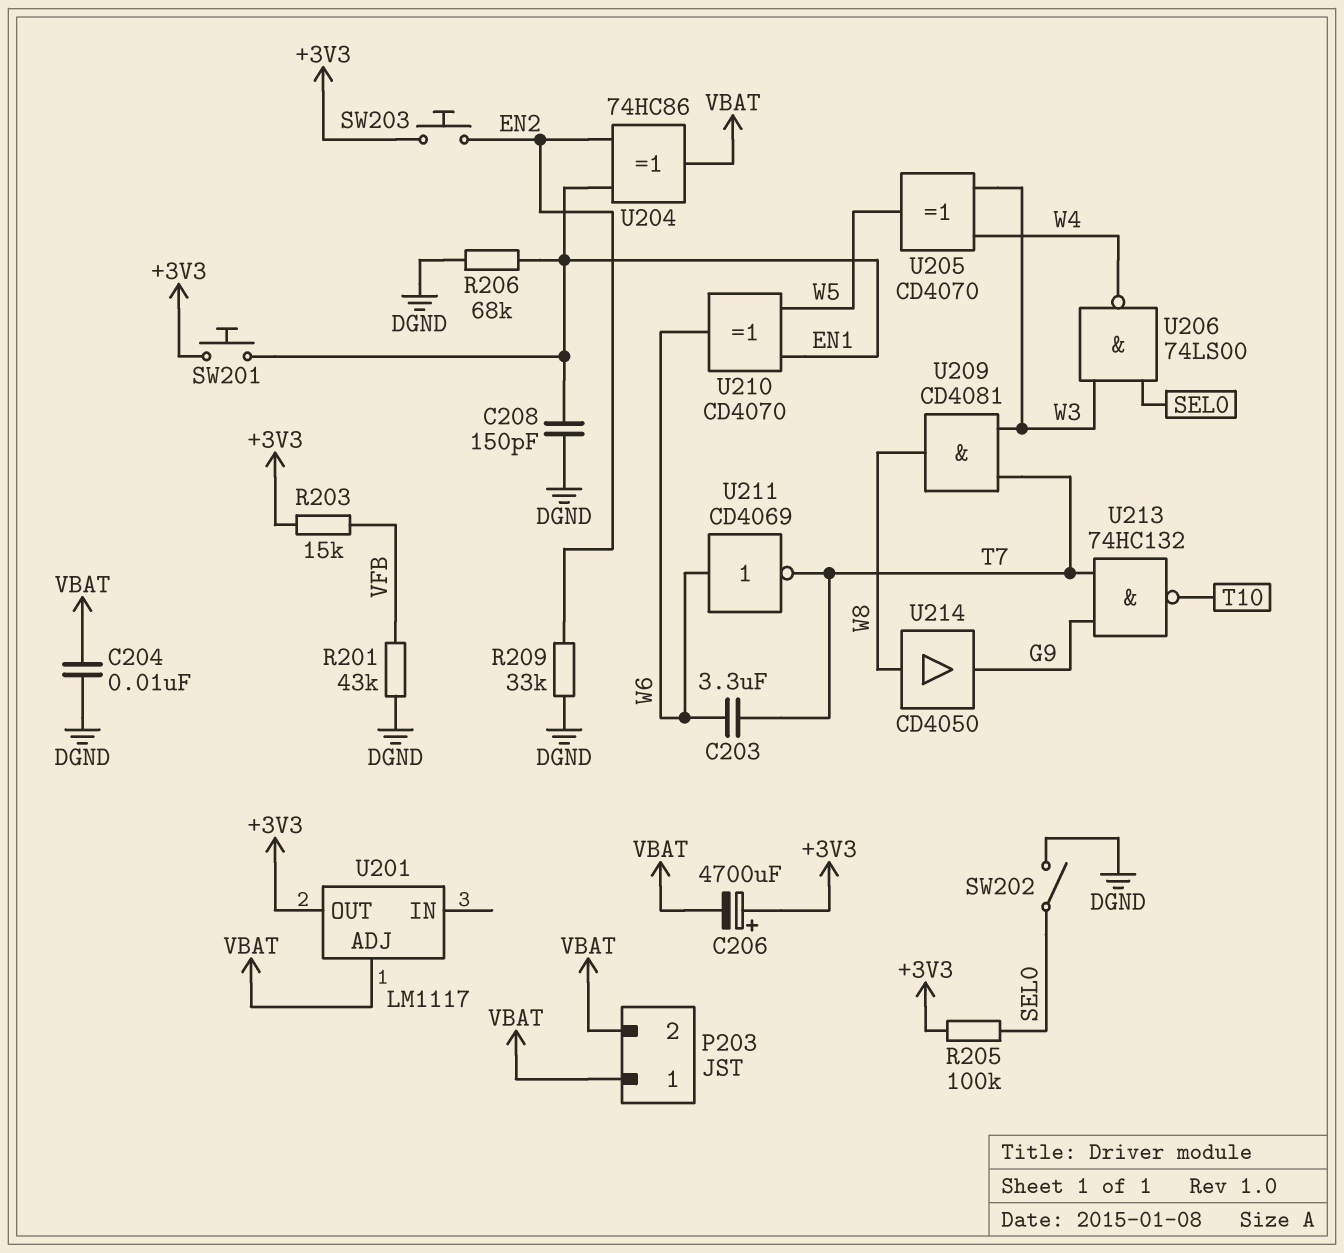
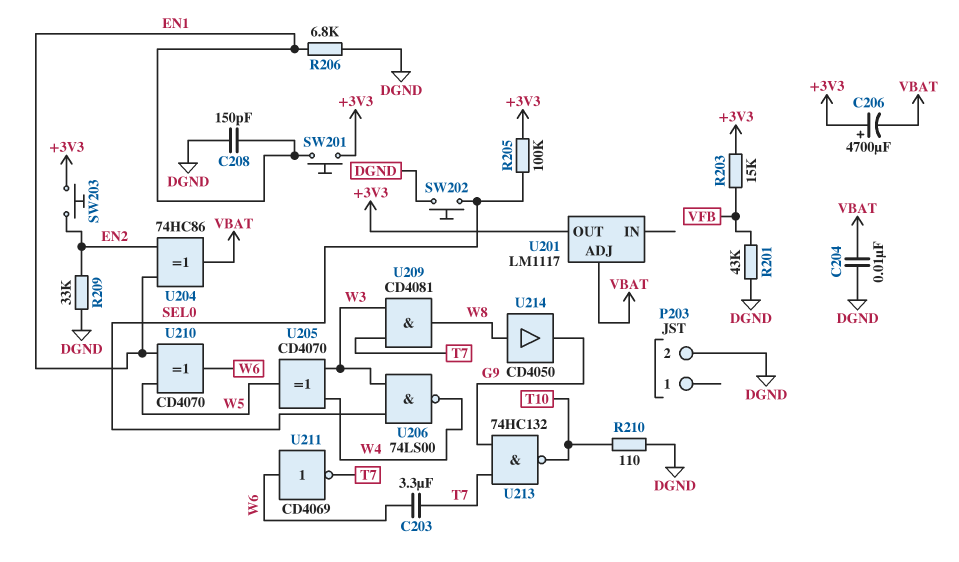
P203 pin 1: VBAT -> none
P203 pin 2: VBAT -> DGND
R206: 68k (DGND, EN1) -> 6.8k (DGND, EN1)
R210: none -> 110 (DGND, T10)
SW202: switch (DGND, SEL0) -> button (DGND, SEL0)

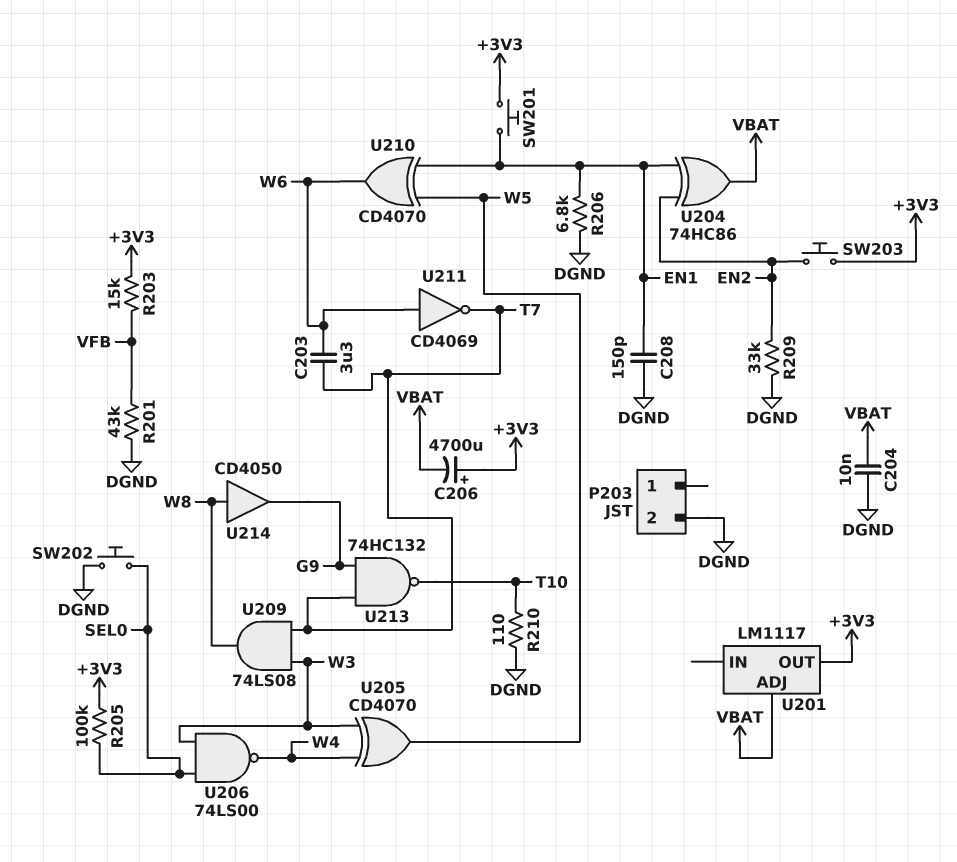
U209: AND CD4081 (in T7, in W3, out W8) -> AND 74LS08 (in T7, in W3, out W8)

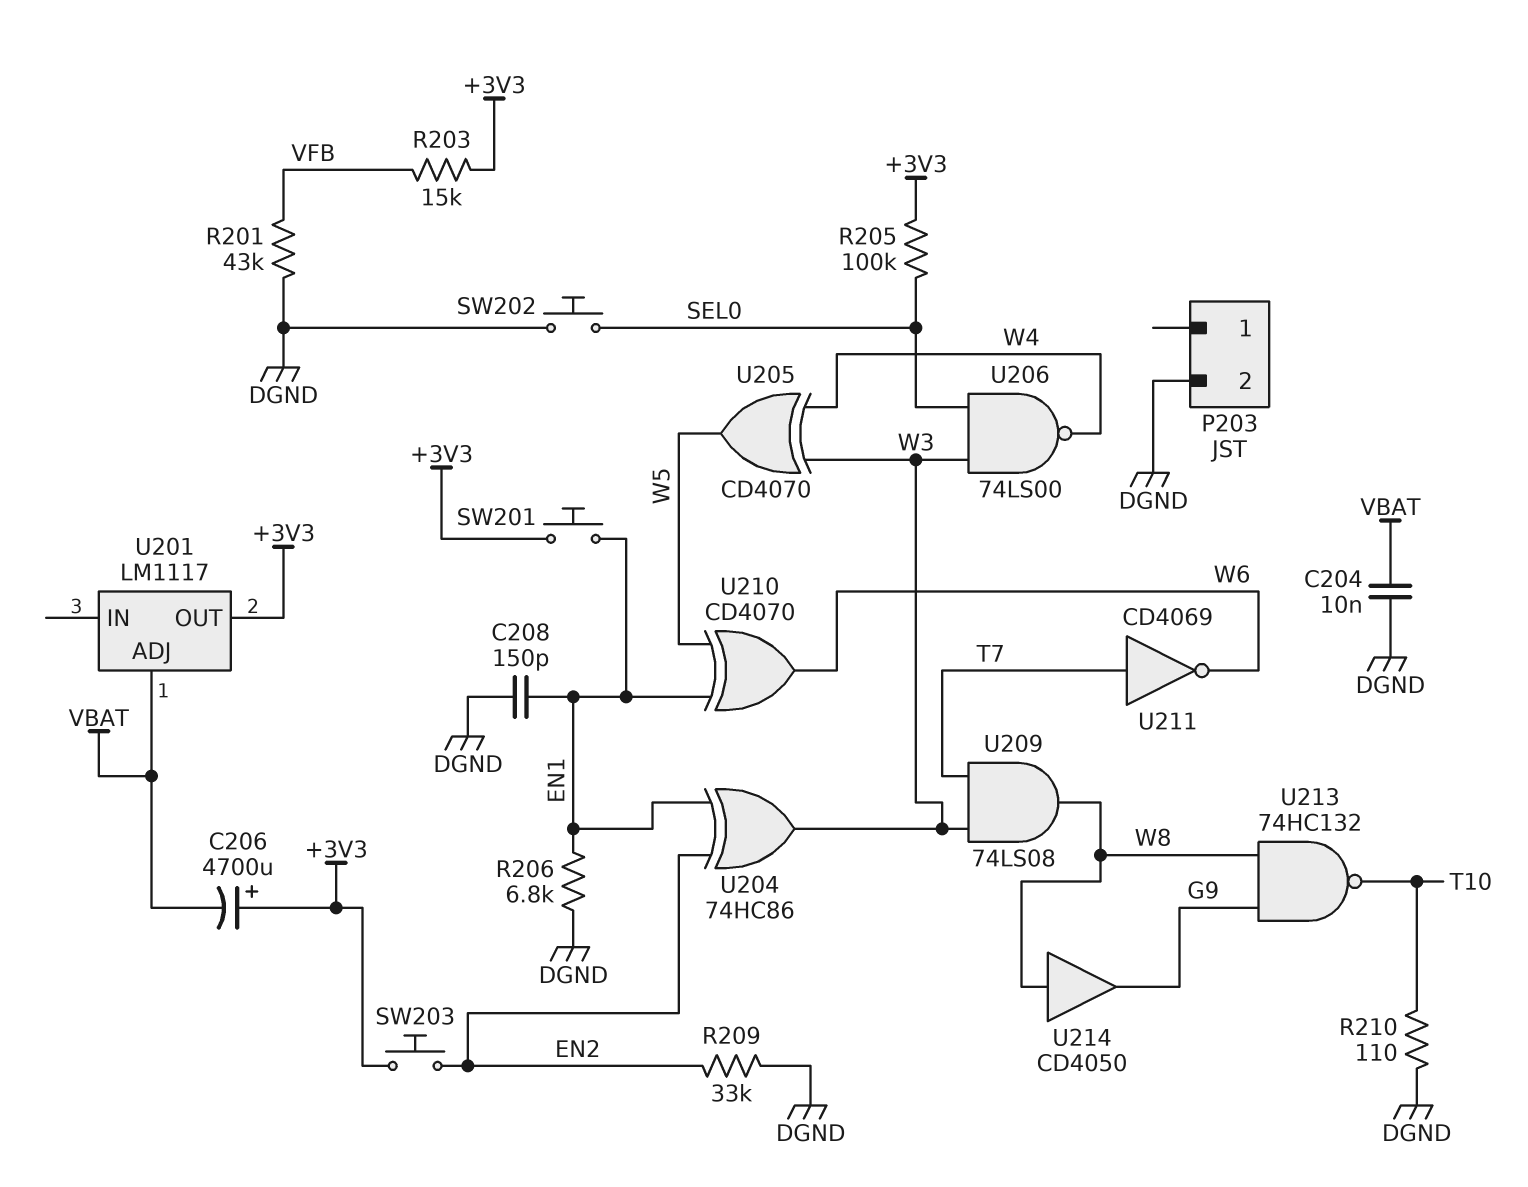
C203: 3.3uF (T7, W6) -> none
U204: XOR 74HC86 (in EN1, in EN2, out VBAT) -> XOR 74HC86 (in EN1, in EN2, out W3)
U211: NOT CD4069 (in W6, out T7) -> NOT CD4069 (in T7, out W6)
U213: NAND 74HC132 (in G9, in T7, out T10) -> NAND 74HC132 (in G9, in W8, out T10)

